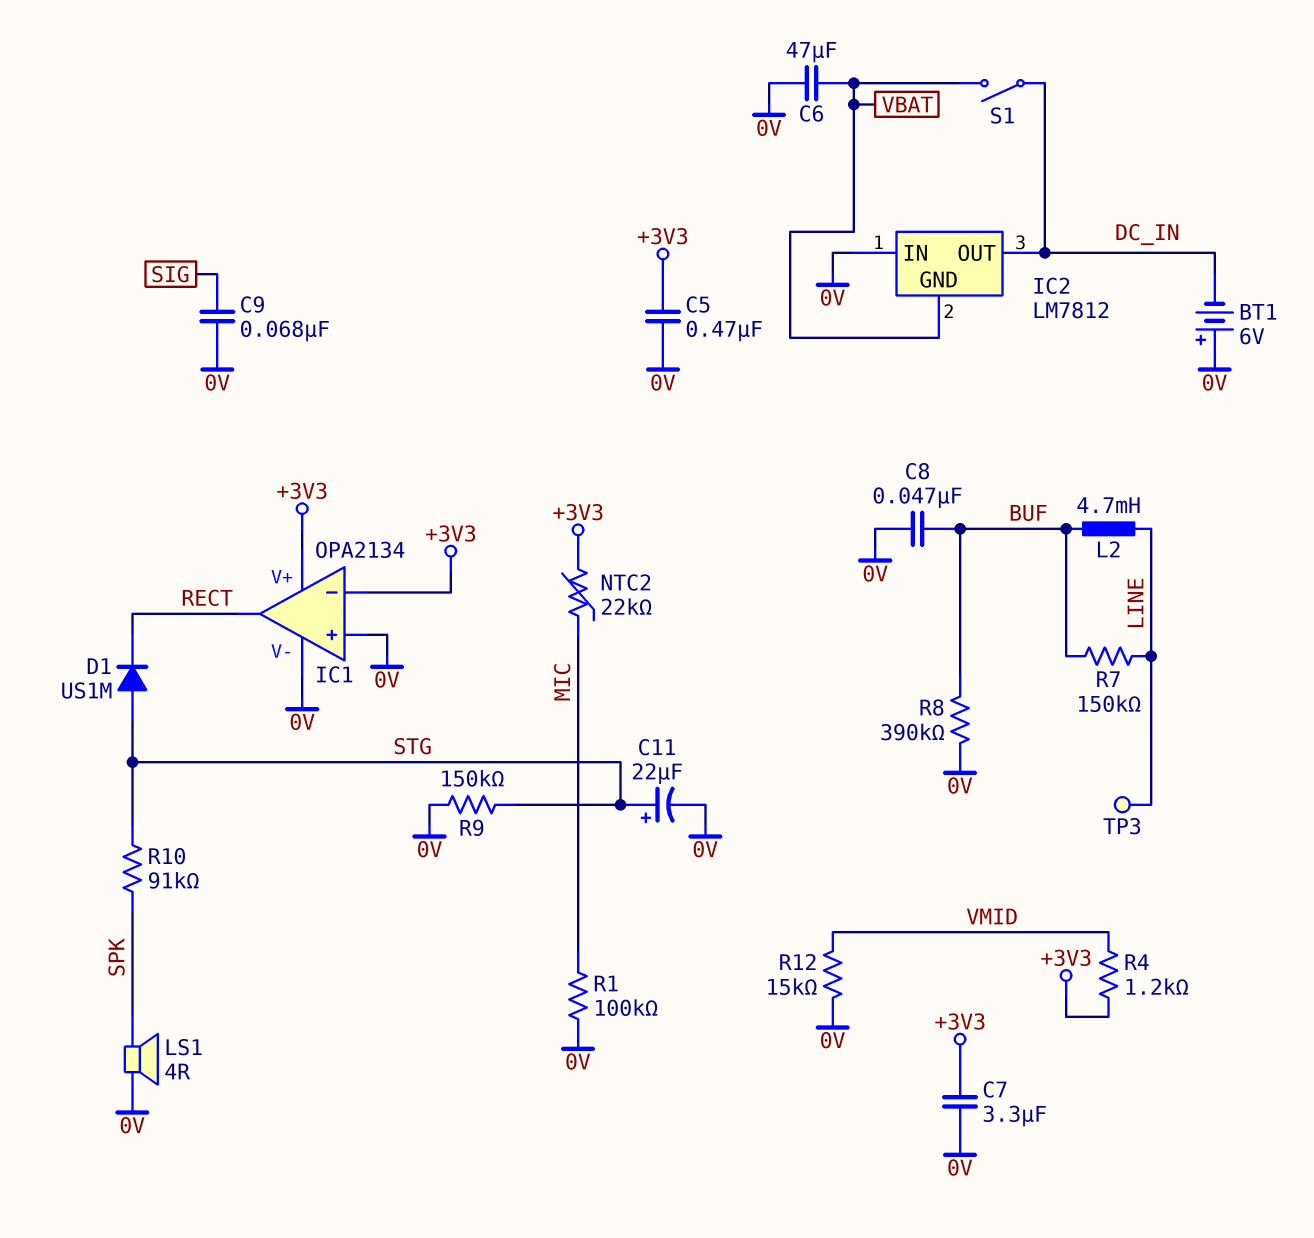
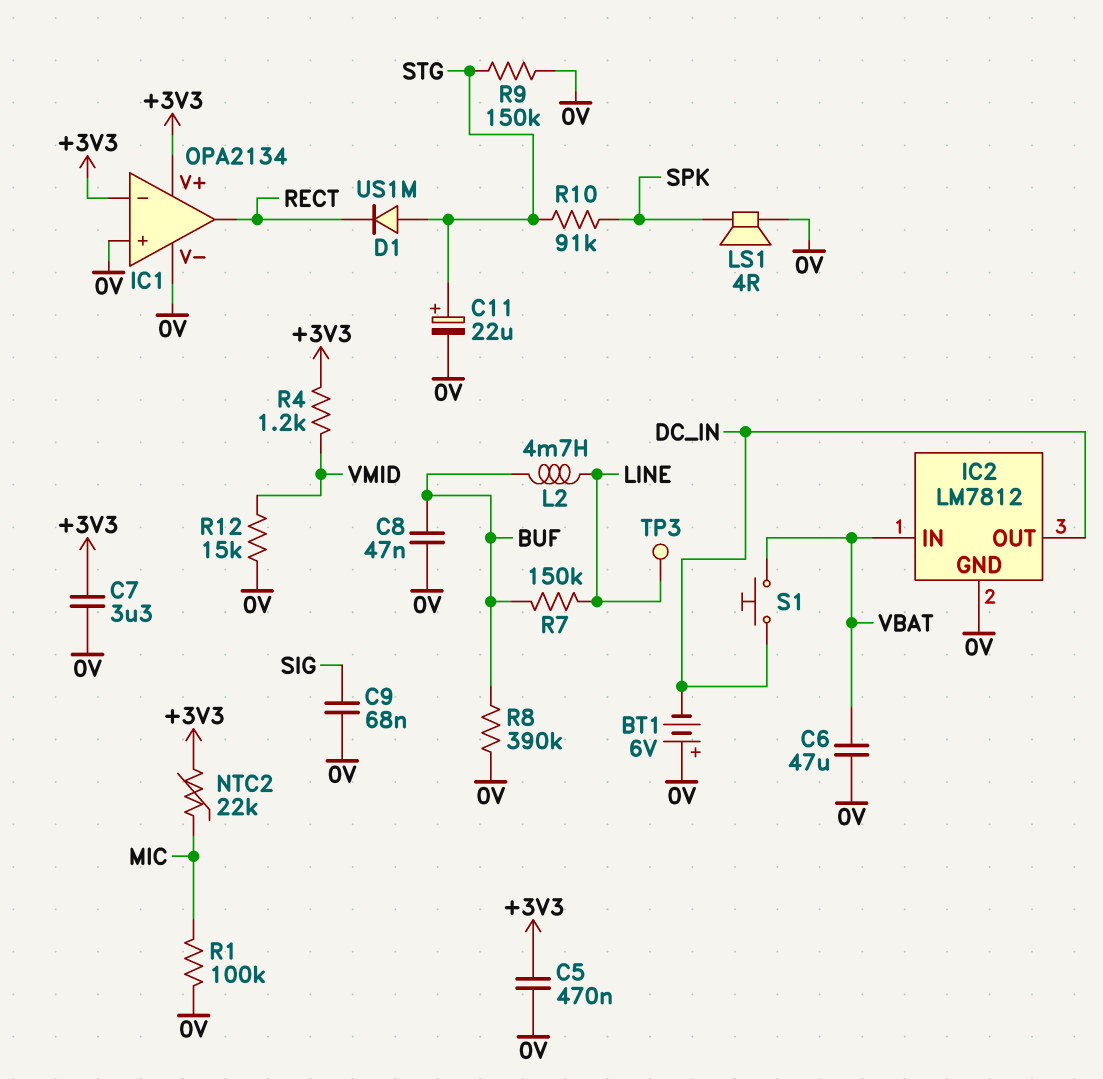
IC2 pin GND: VBAT -> 0V
IC2 pin IN: 0V -> VBAT
S1: switch (DC_IN, VBAT) -> button (DC_IN, VBAT)

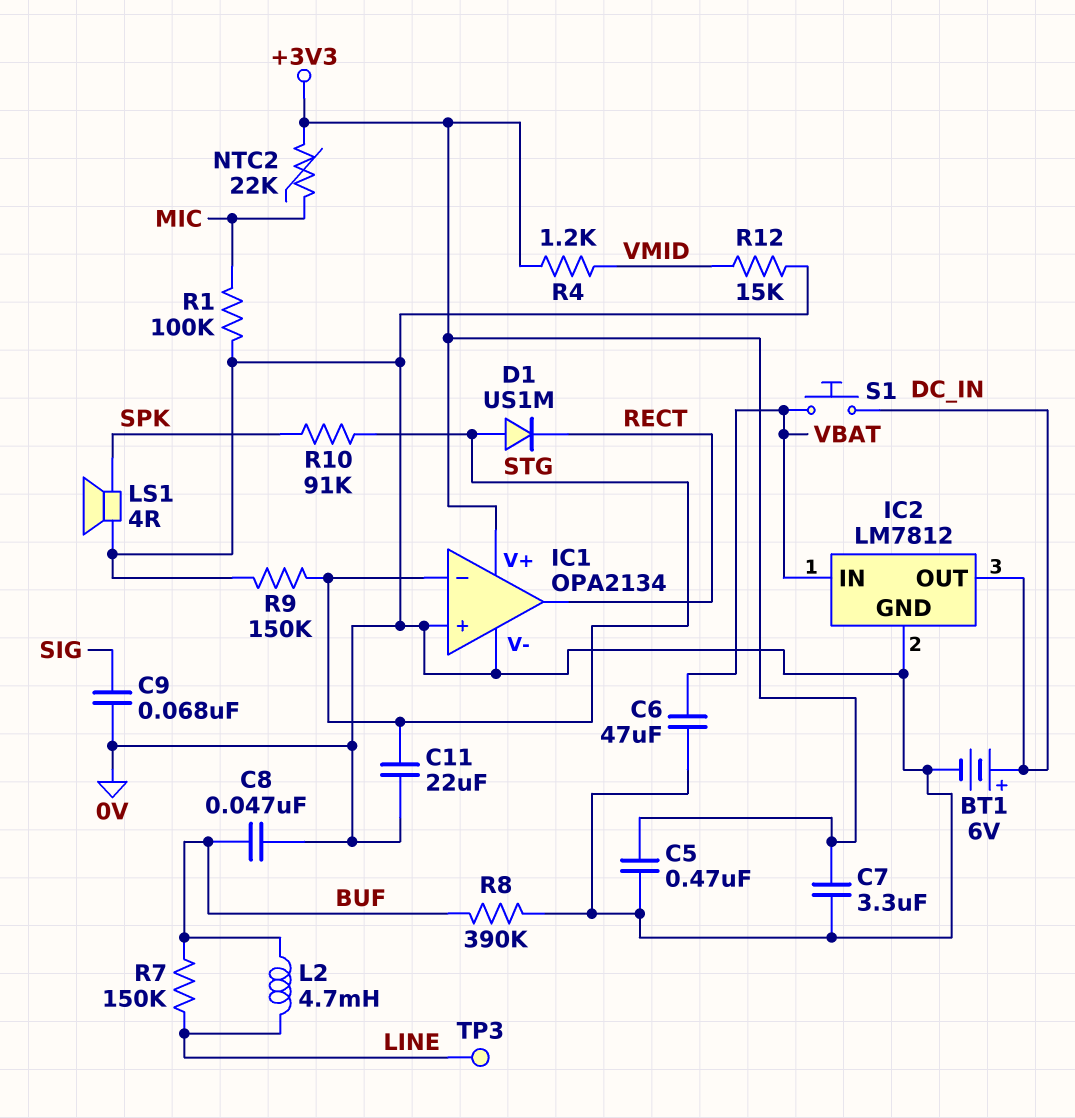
BT1: 6V (plus 0V, minus DC_IN) -> 6V (plus DC_IN, minus 0V)
C11: 22uF (plus STG, minus 0V) -> 22uF (0V, STG)
IC1 pin in-: +3V3 -> STG

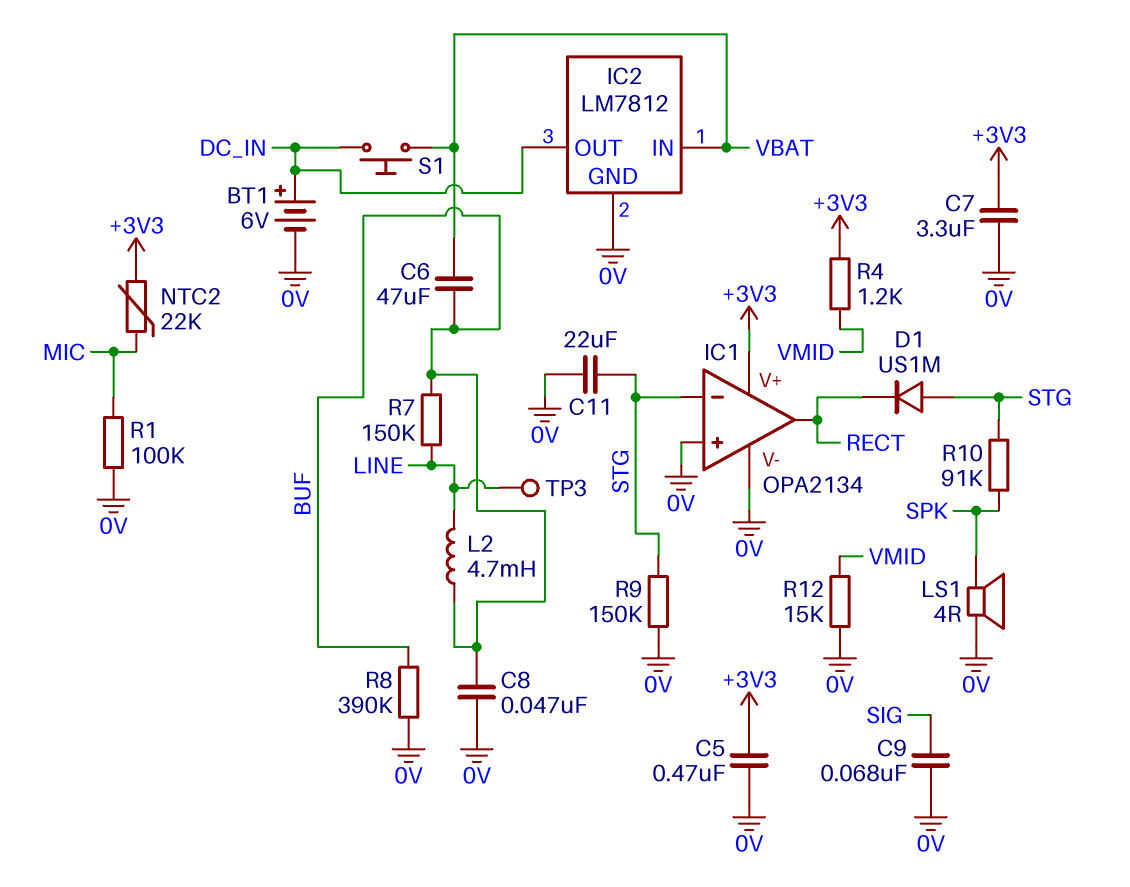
C6: 47uF (0V, VBAT) -> 47uF (BUF, VBAT)

